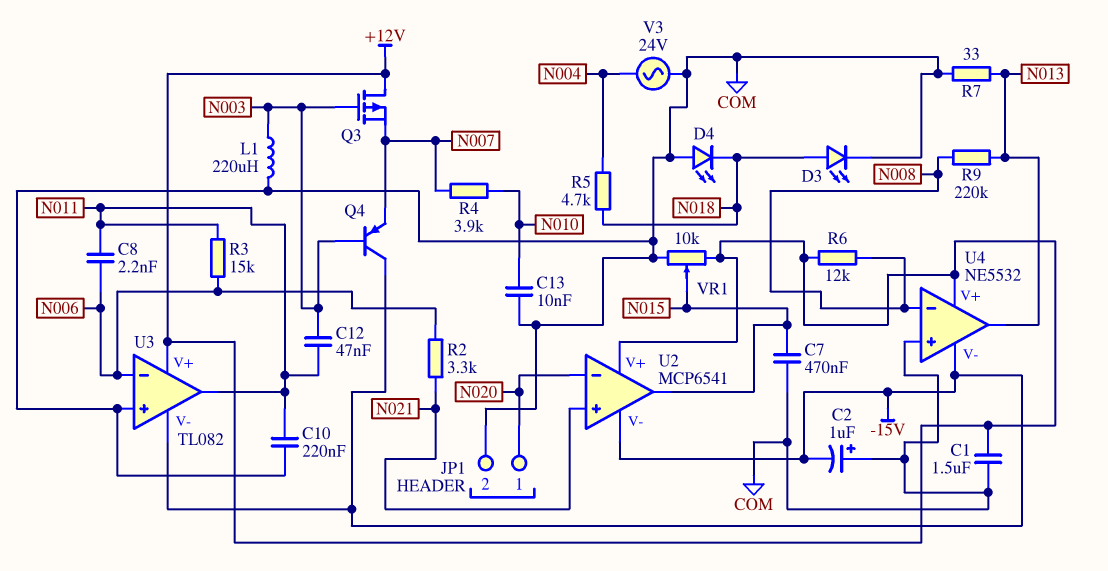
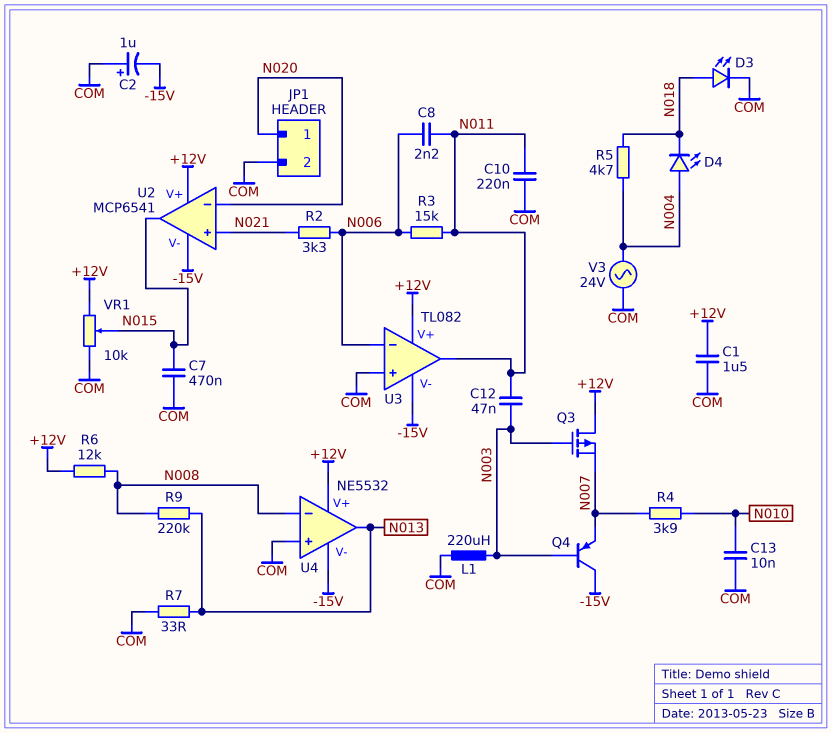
D4: LED (A COM, K N018) -> LED (A N004, K N018)

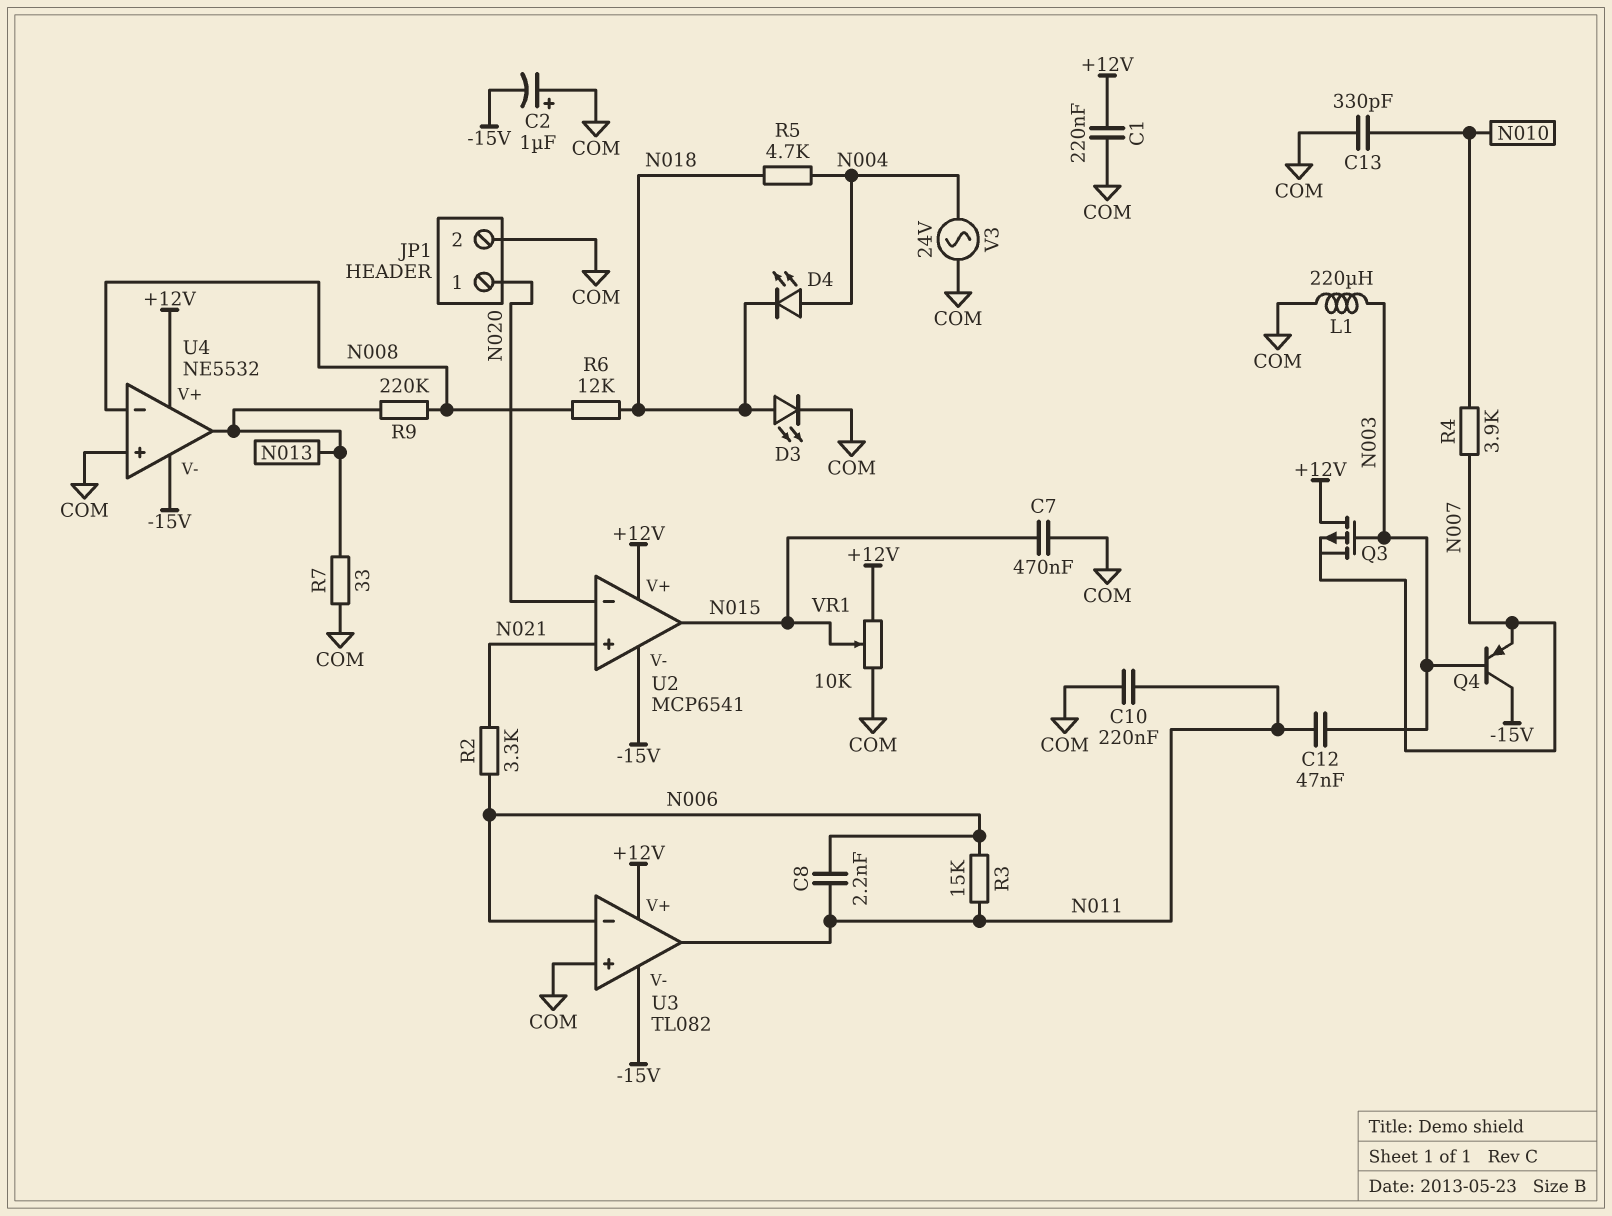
C1: 1.5uF (+12V, COM) -> 220nF (+12V, COM)
C13: 10nF (COM, N010) -> 330pF (COM, N010)
R6: 12k (+12V, N008) -> 12k (N008, N018)

